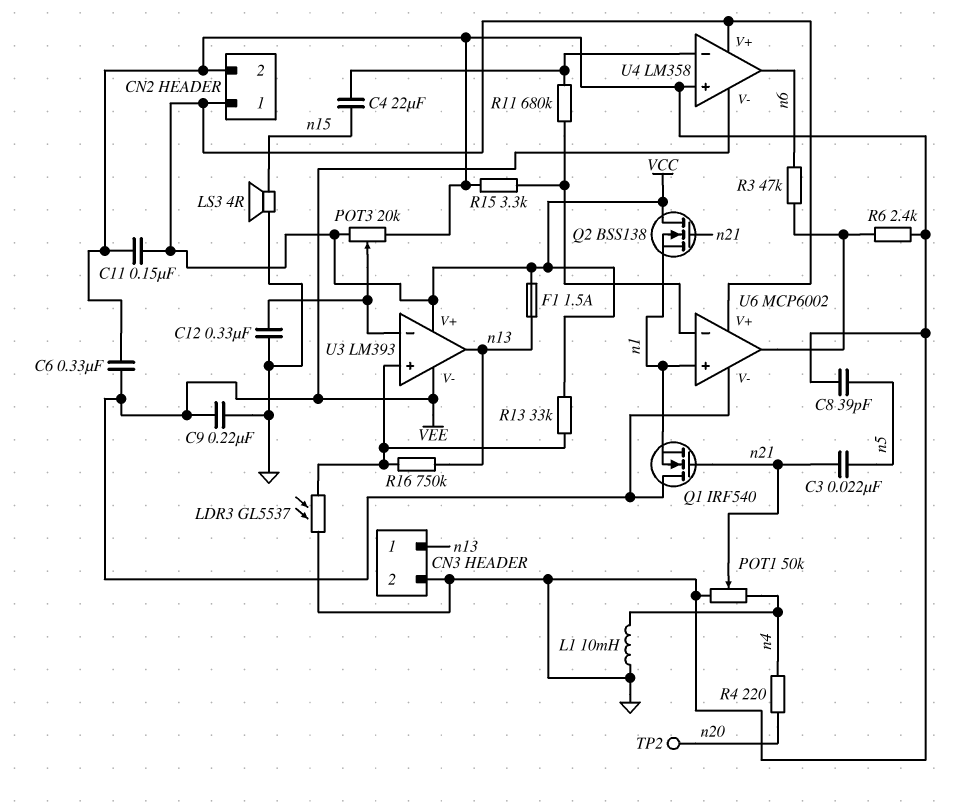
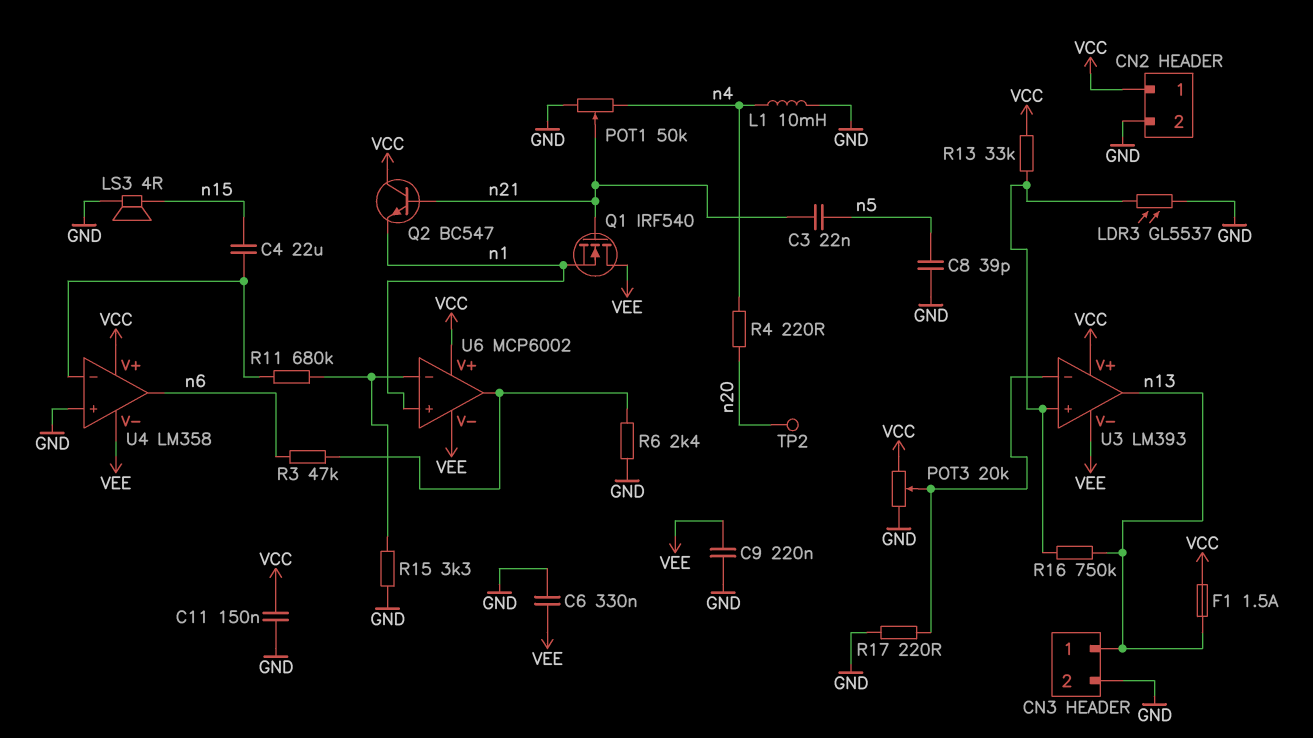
C12: 330nF (GND, U3/in-) -> none
Q2: NMOS BSS138 (G n21, D VCC, S n1) -> NPN BC547 (B n21, C VCC, E n1)
R17: none -> 220 (GND, U3/in-)

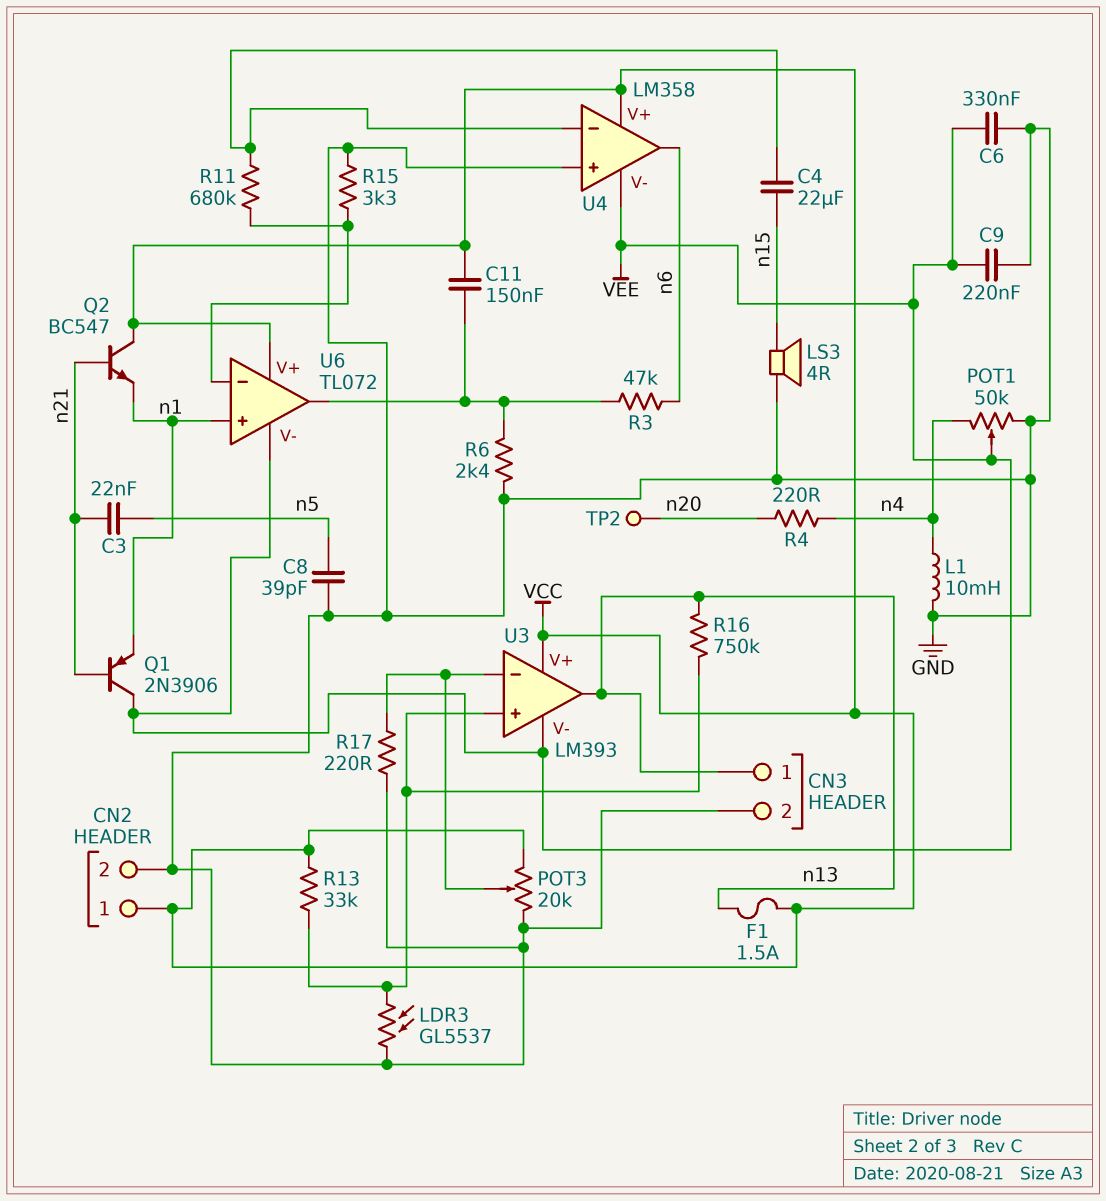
C11: 150nF (GND, VCC) -> 150nF (U6/out, VCC)
POT1: 50k (GND, n4, wiper n21) -> 50k (GND, n4, wiper VEE)
Q1: NMOS IRF540 (G n21, D VEE, S n1) -> PNP 2N3906 (B n21, C VEE, E n1)
U6: MCP6002 -> TL072

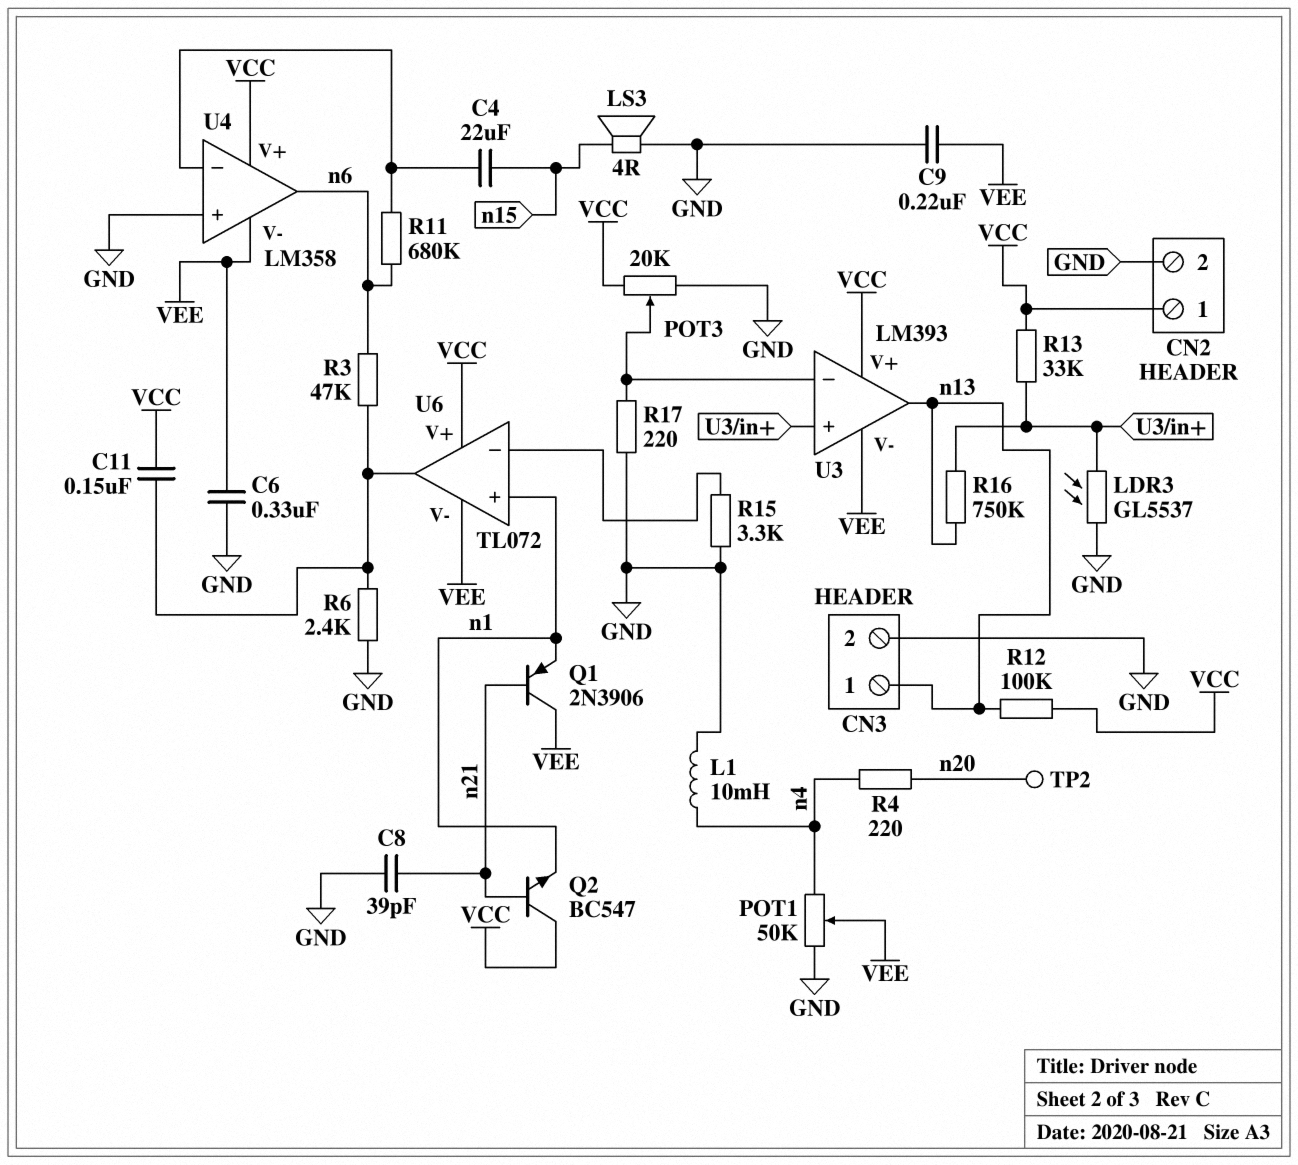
C3: 22nF (n5, n21) -> none
C8: 39pF (GND, n5) -> 39pF (GND, n21)
F1: 1.5A (VCC, n13) -> none
R11: 680k (U4/in-, U6/in-) -> 680k (U4/in-, n6)
R12: none -> 100k (VCC, n13)

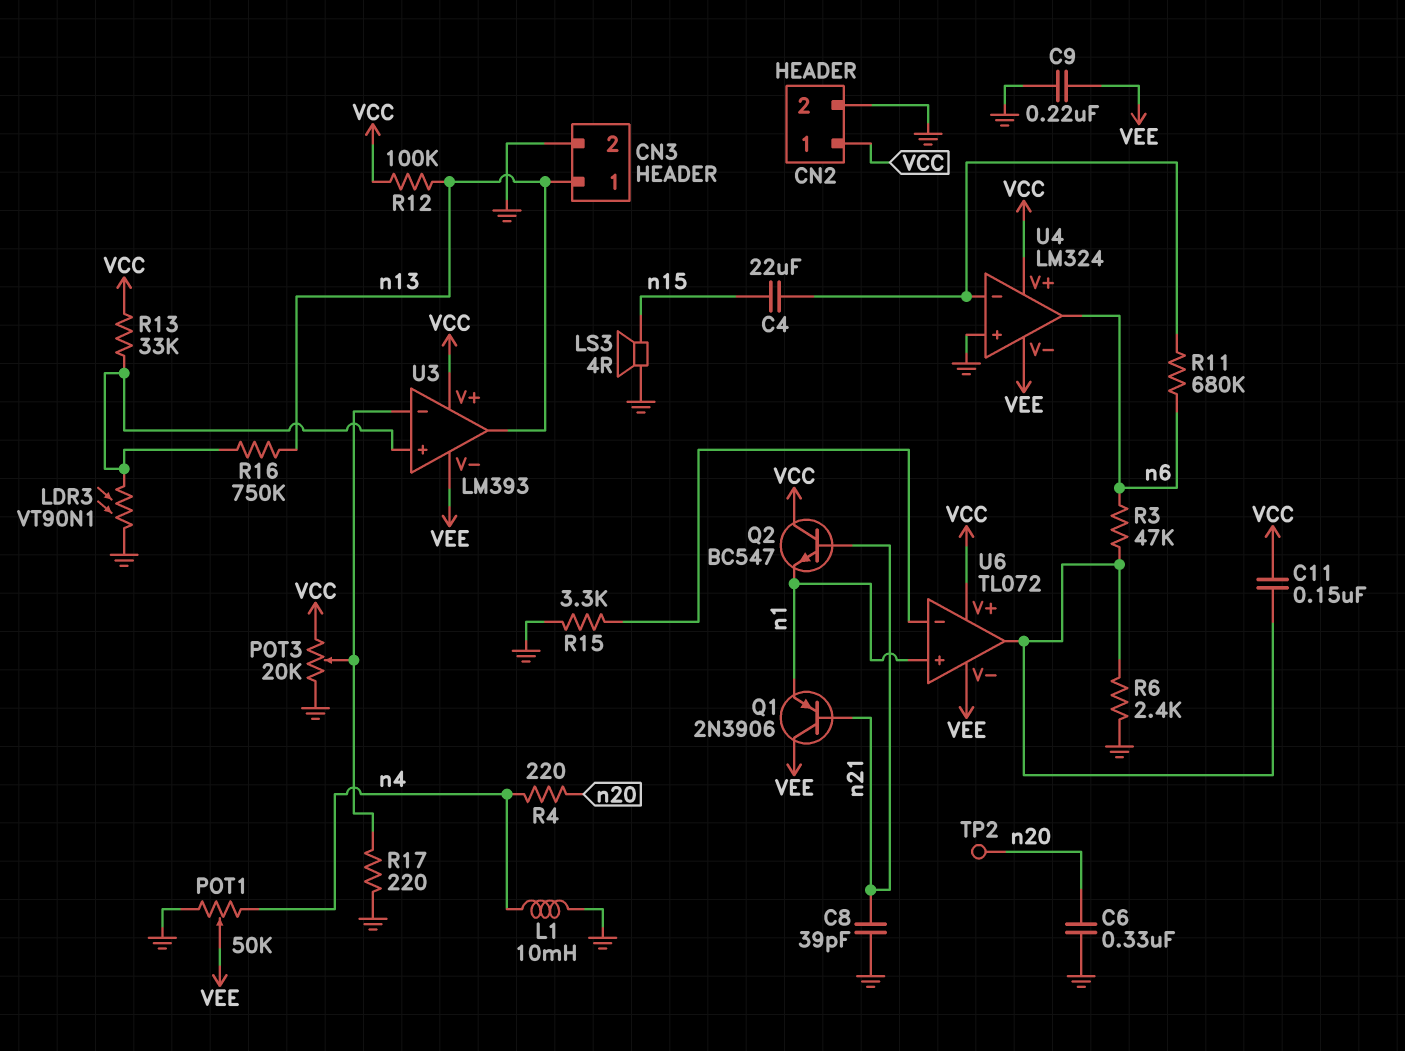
C6: 330nF (GND, VEE) -> 330nF (GND, n20)
LDR3: GL5537 (GND, U3/in+) -> VT90N1 (GND, U3/in+)
U4: LM358 -> LM324

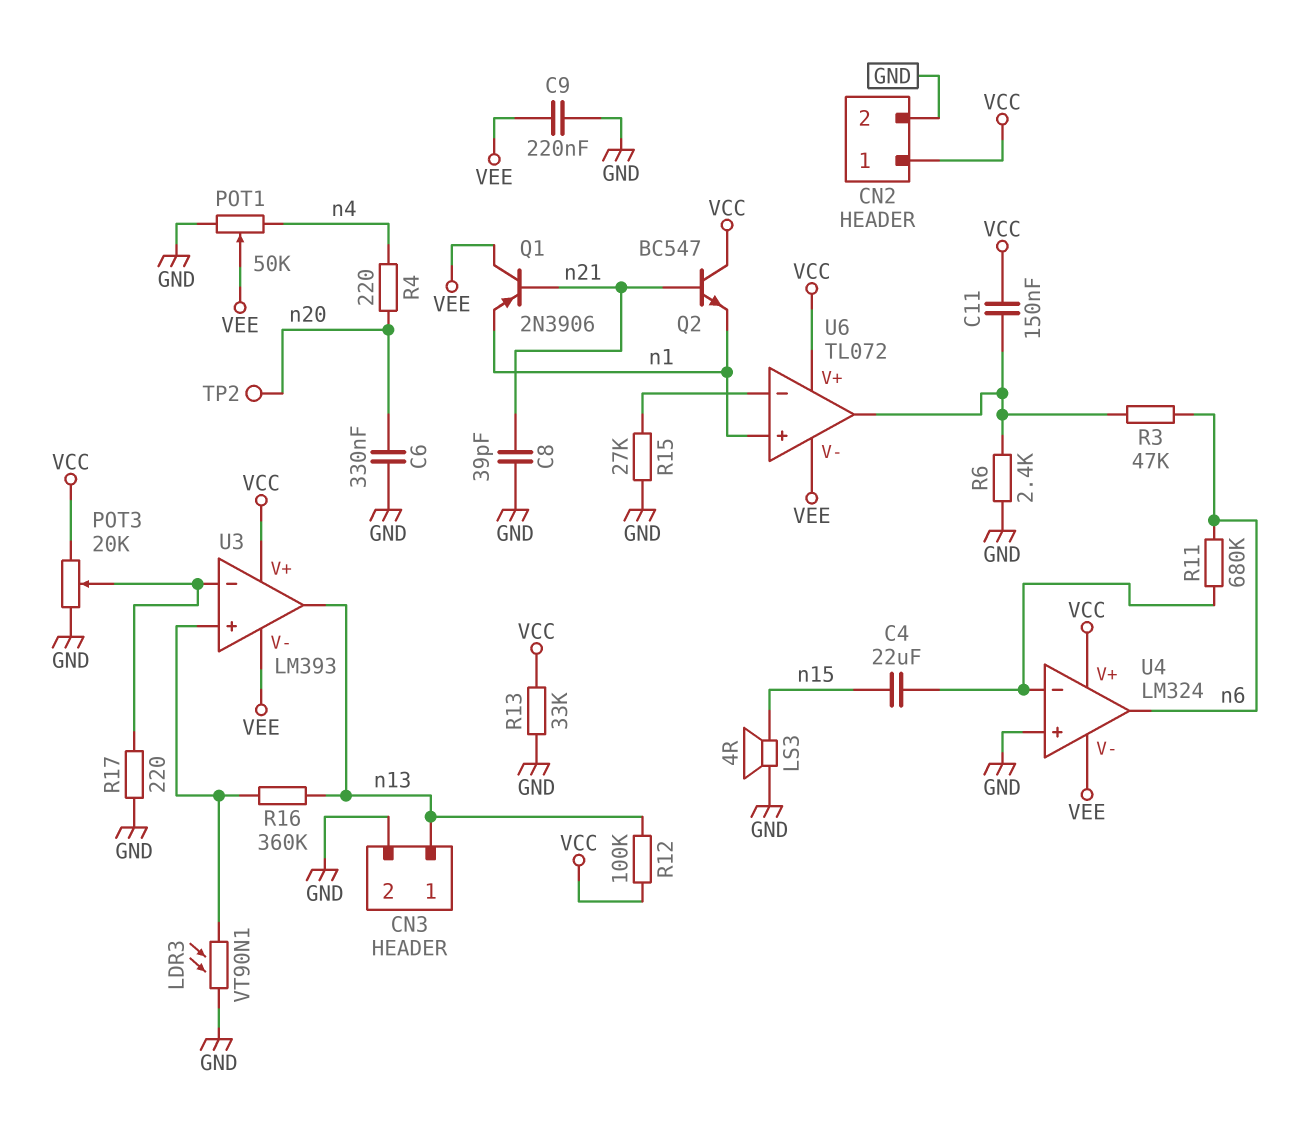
L1: 10mH (GND, n4) -> none
R13: 33k (U3/in+, VCC) -> 33k (GND, VCC)
R15: 3.3k (GND, U6/in-) -> 27k (GND, U6/in-)
R16: 750k (U3/in+, n13) -> 360k (U3/in+, n13)

